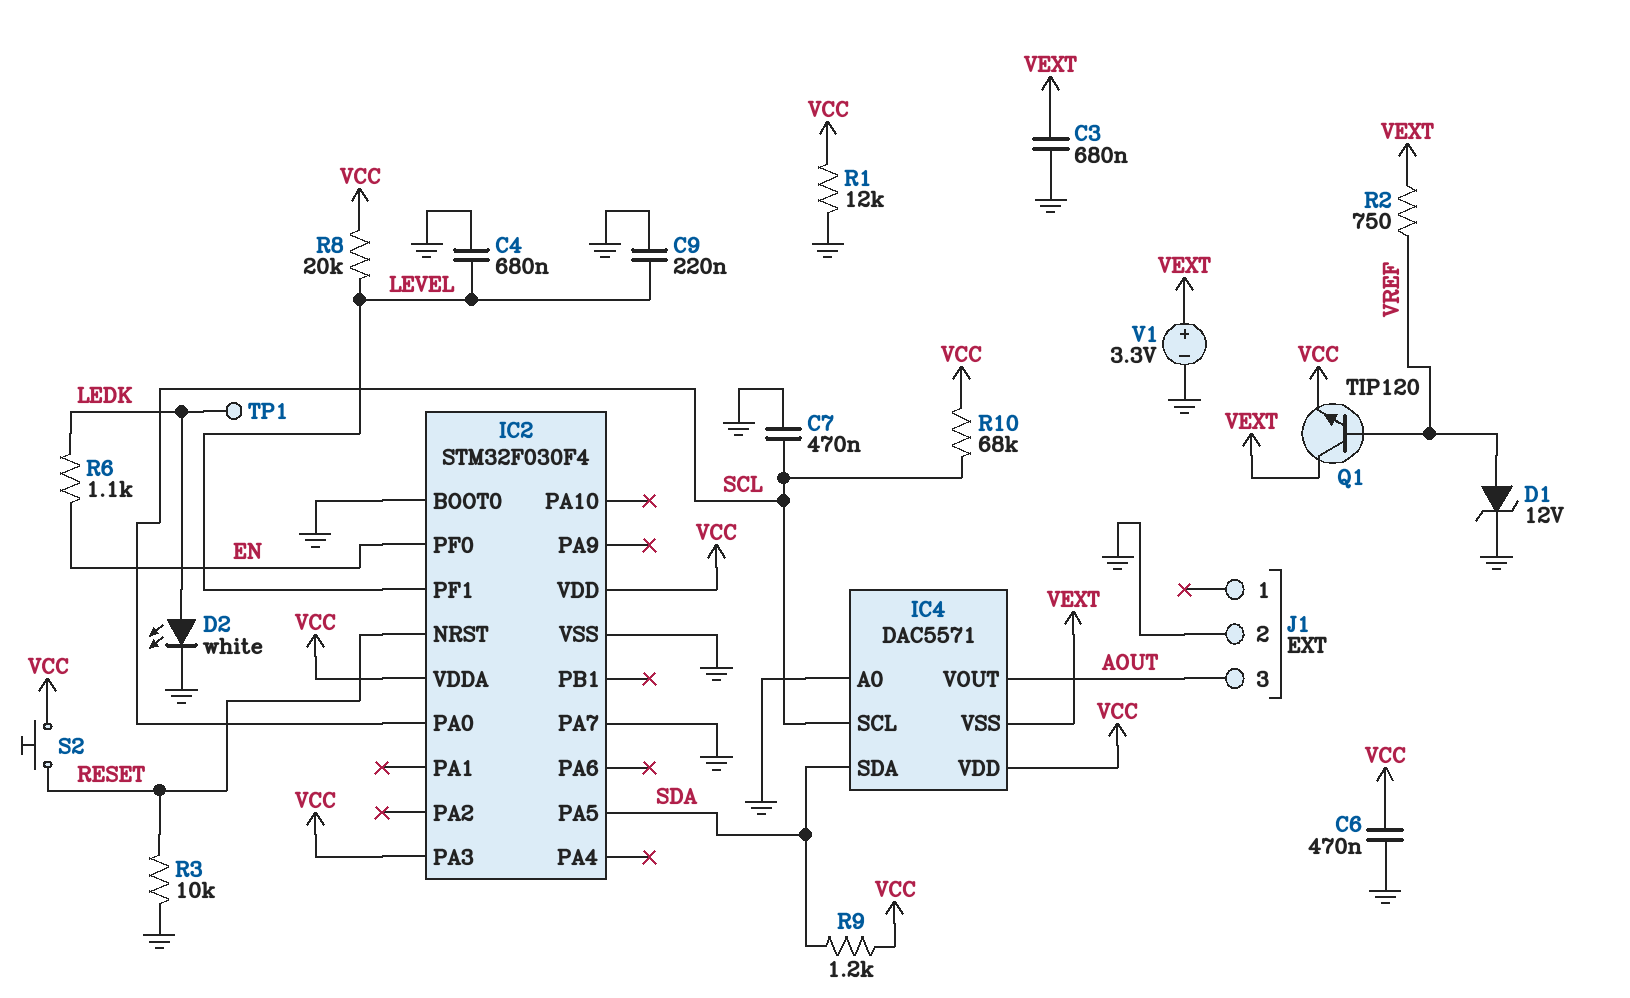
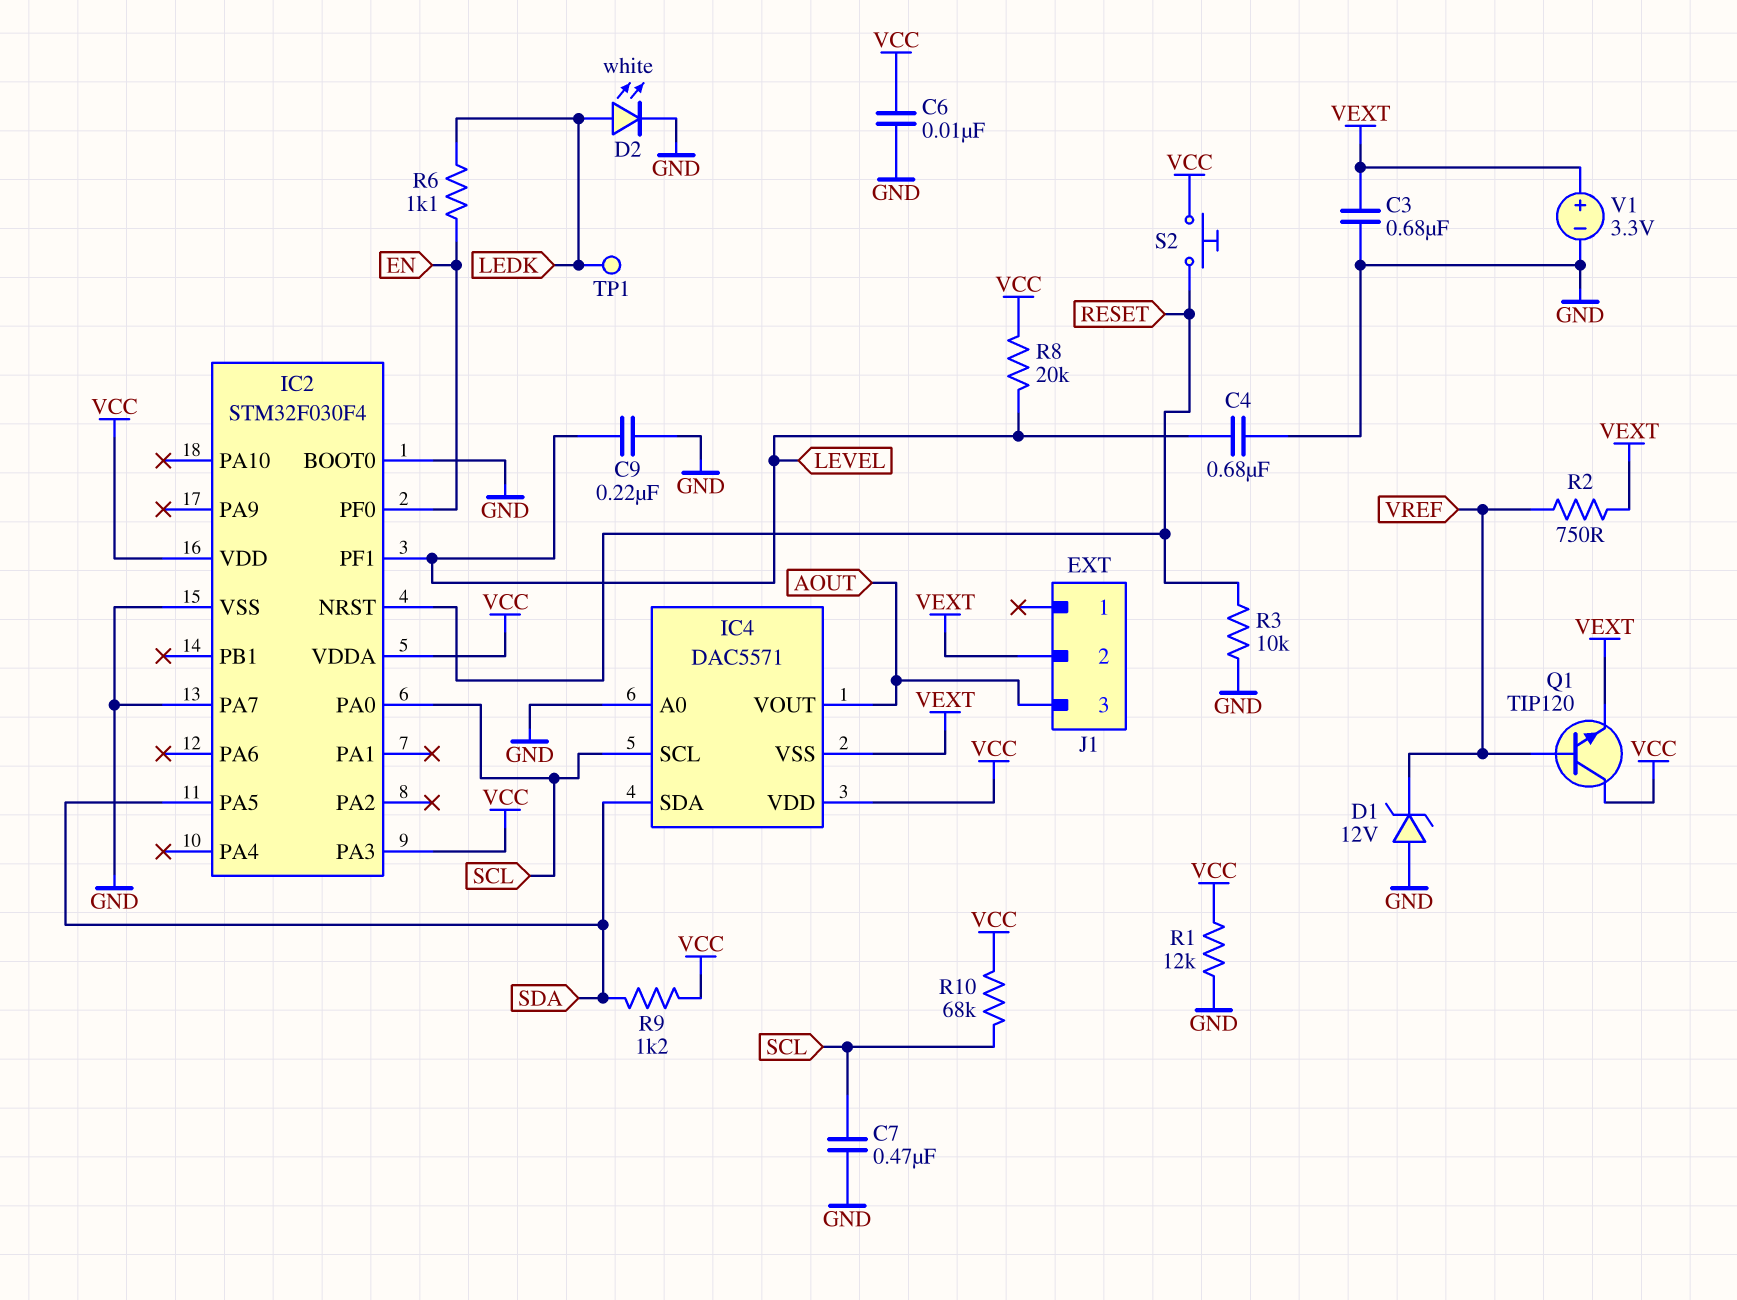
C6: 470nF (GND, VCC) -> 10nF (GND, VCC)
D1: zener 12V (A VREF, K GND) -> zener 12V (A GND, K VREF)
J1 pin 2: GND -> VEXT
Q1: NPN TIP120 (B VREF, C VEXT, E VCC) -> NPN TIP120 (B VREF, C VCC, E VEXT)

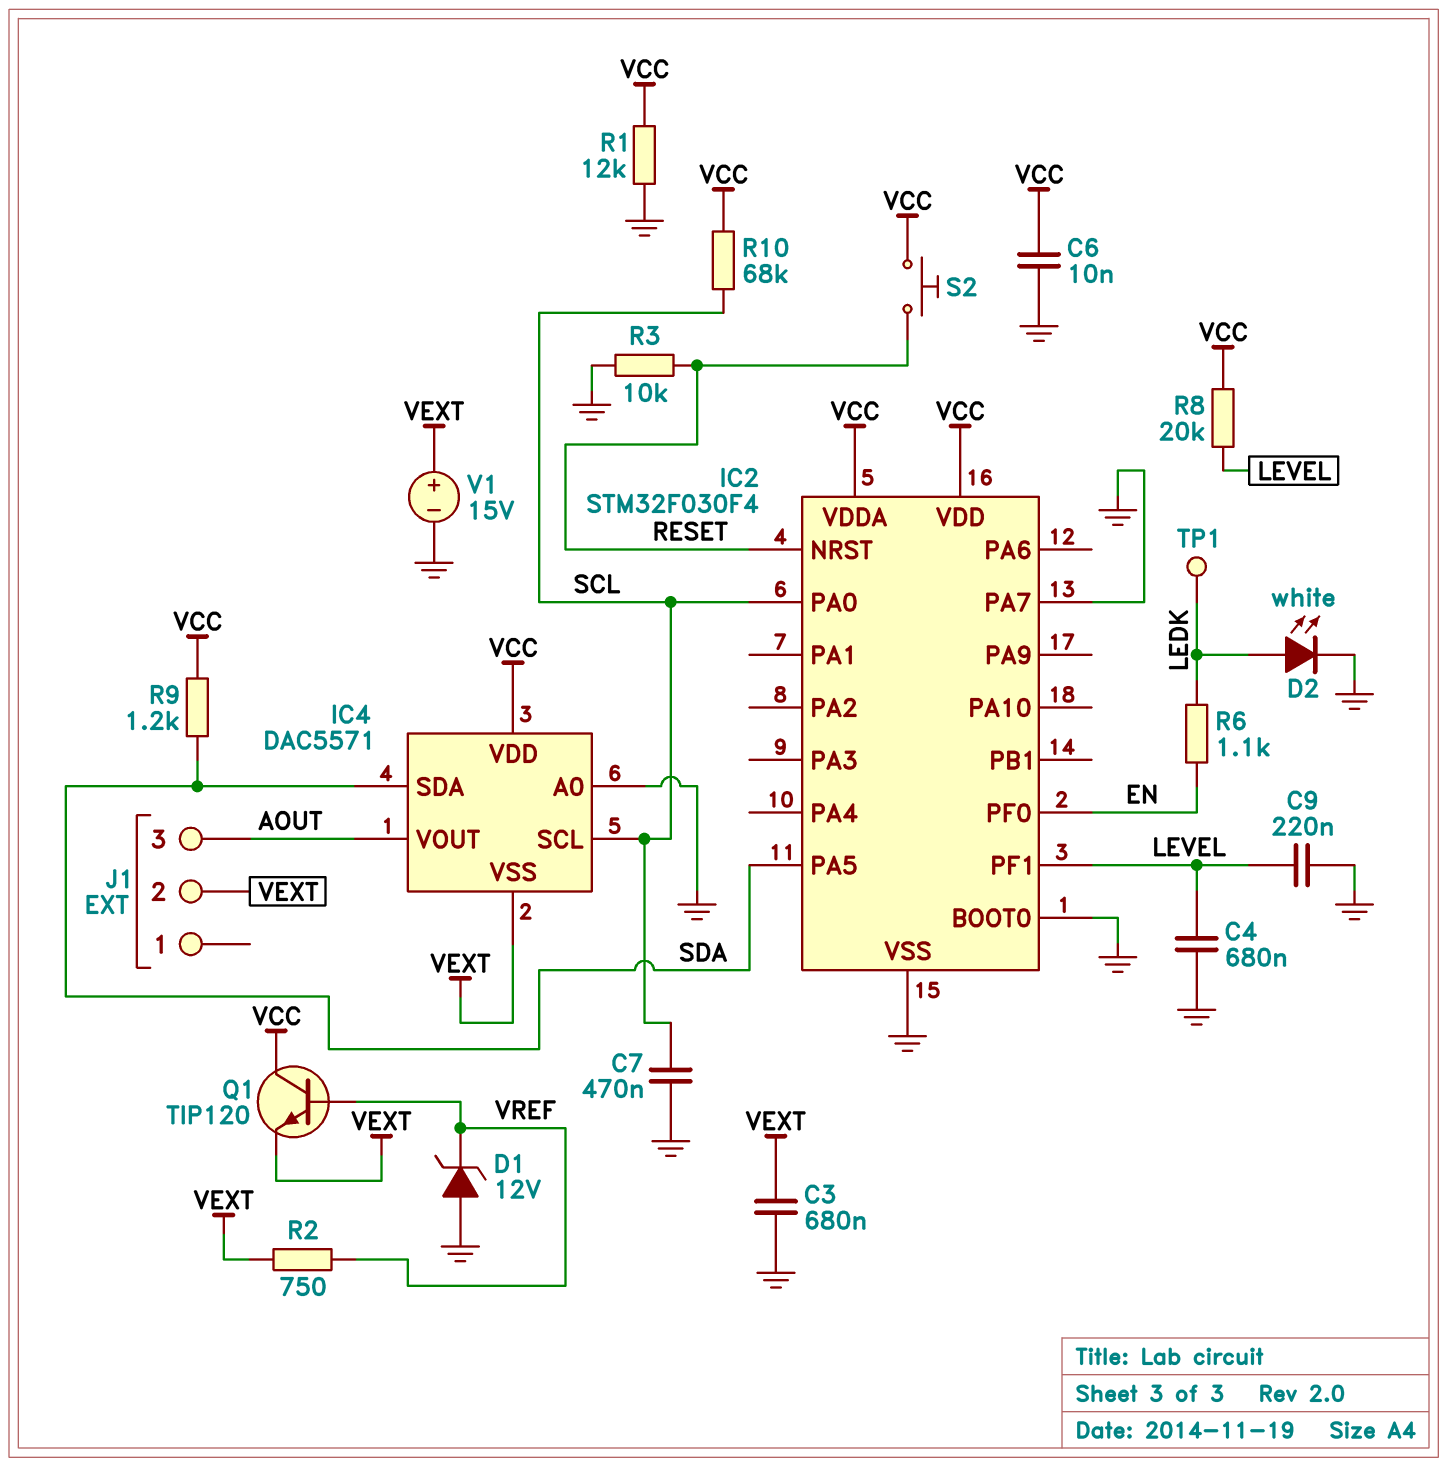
IC2 pin PA3: VCC -> none
V1: 3.3V (plus VEXT, minus GND) -> 15V (plus VEXT, minus GND)

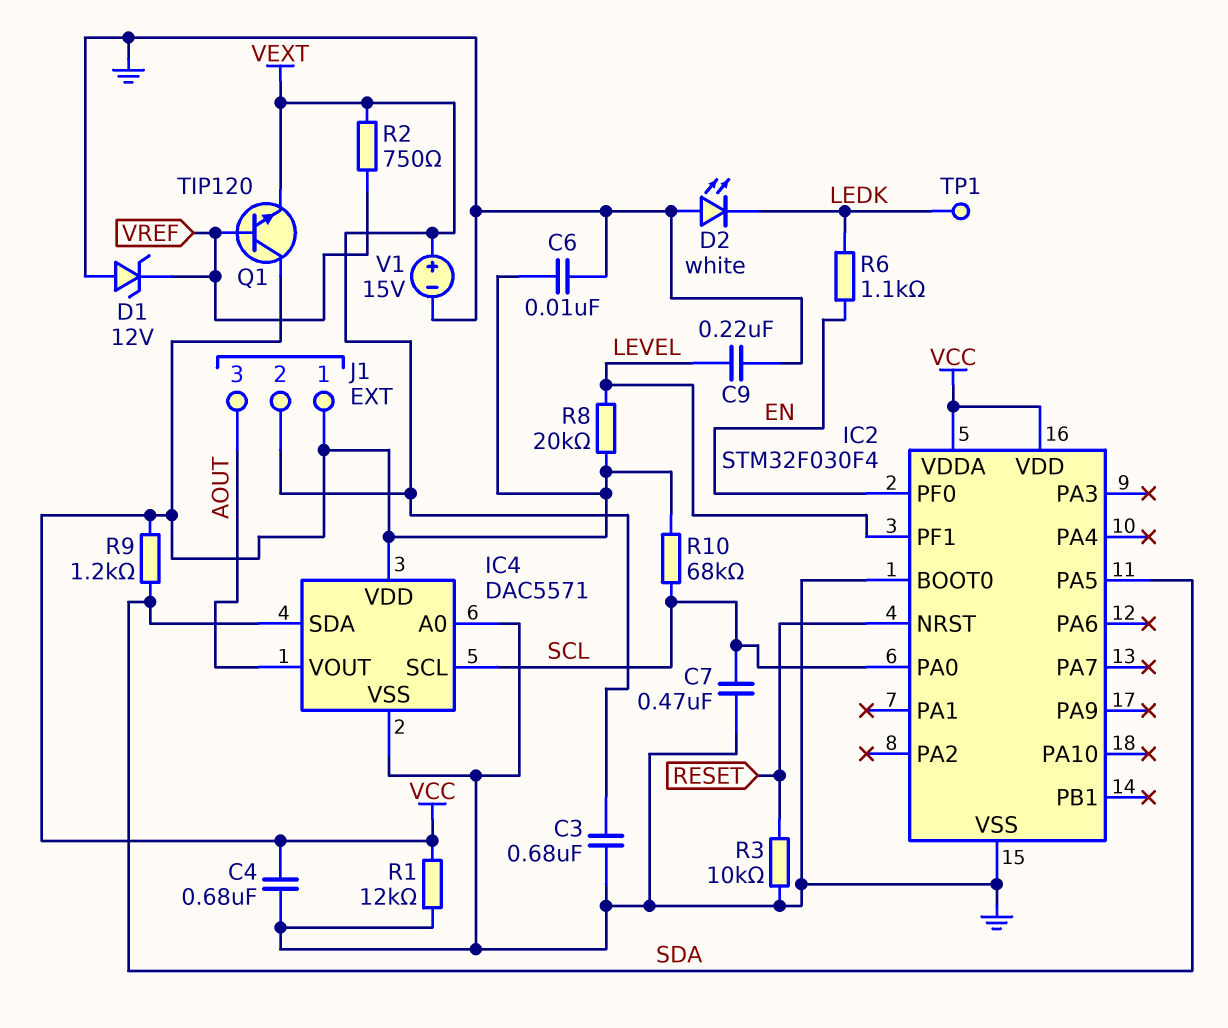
C4: 680nF (GND, LEVEL) -> 680nF (GND, VCC)
D2: LED white (A LEDK, K GND) -> LED white (A GND, K LEDK)
IC2 pin PA7: GND -> none
IC4 pin VSS: VEXT -> GND
J1 pin 1: none -> VCC
S2: button (RESET, VCC) -> none

